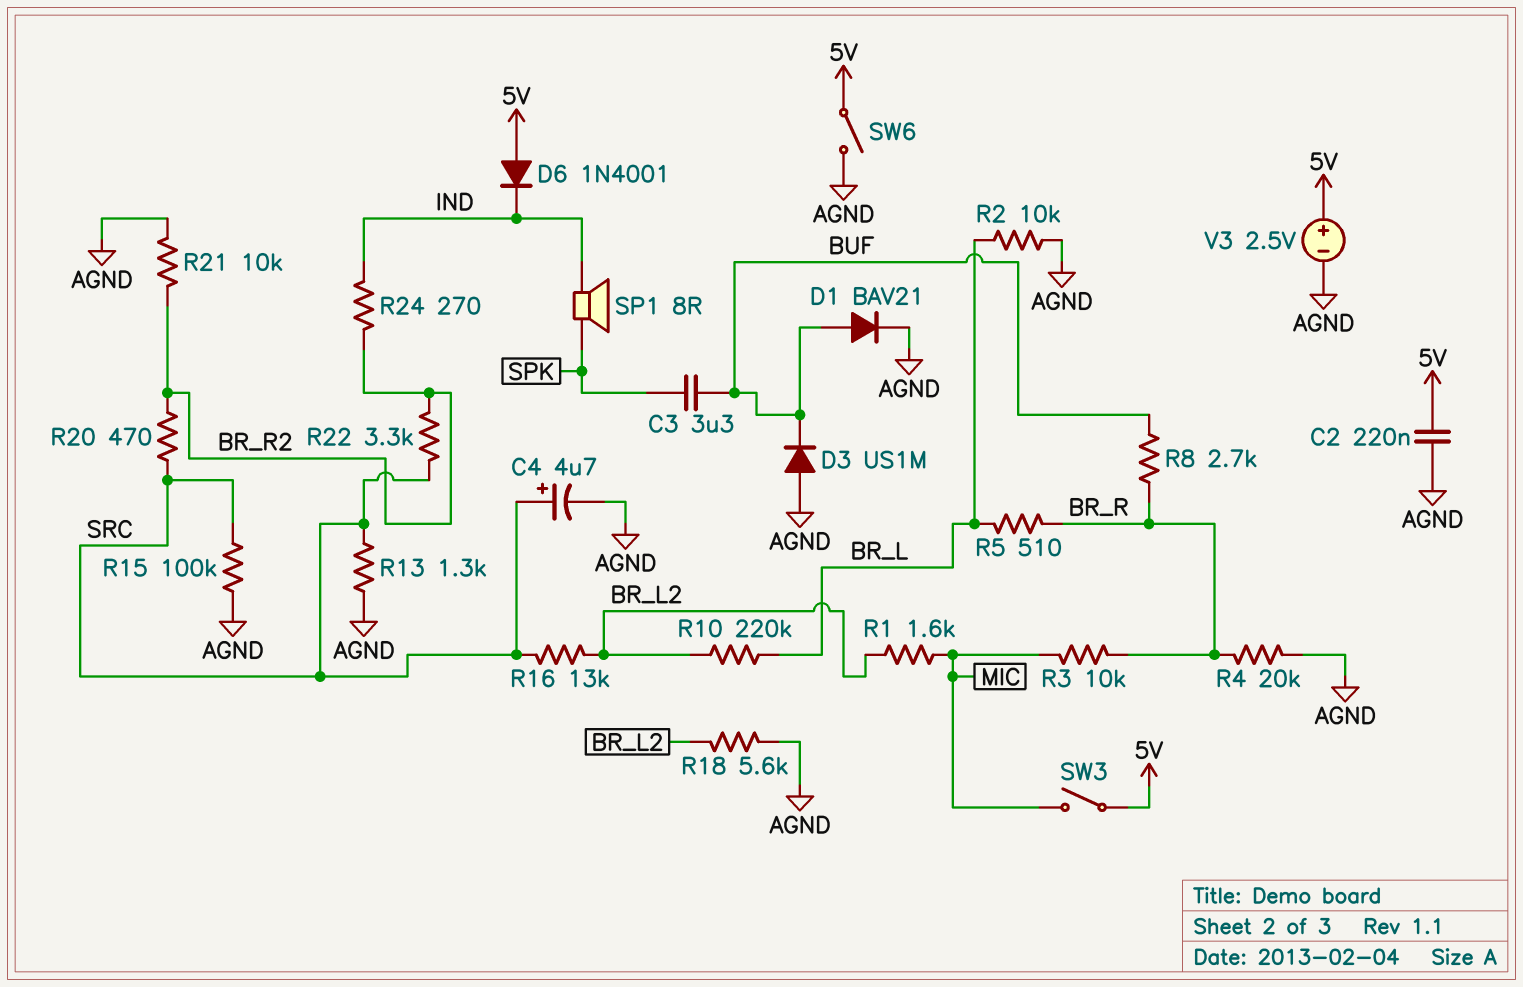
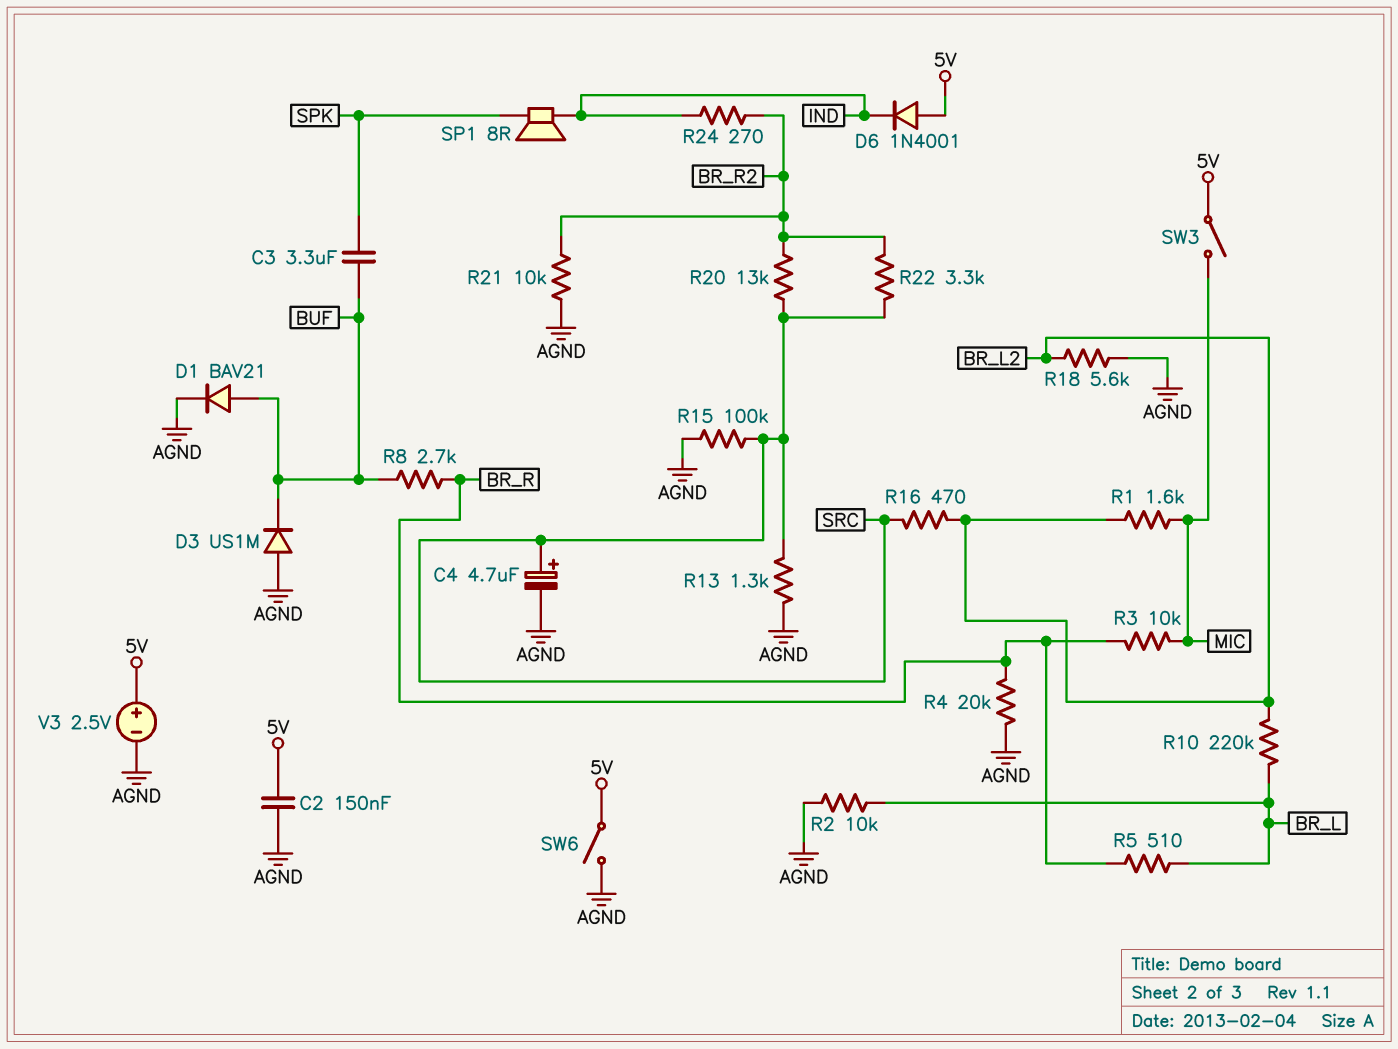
C2: 220nF (5V, AGND) -> 150nF (5V, AGND)
R16: 13k (BR_L2, SRC) -> 470 (BR_L2, SRC)
R20: 470 (BR_R2, SRC) -> 13k (BR_R2, SRC)

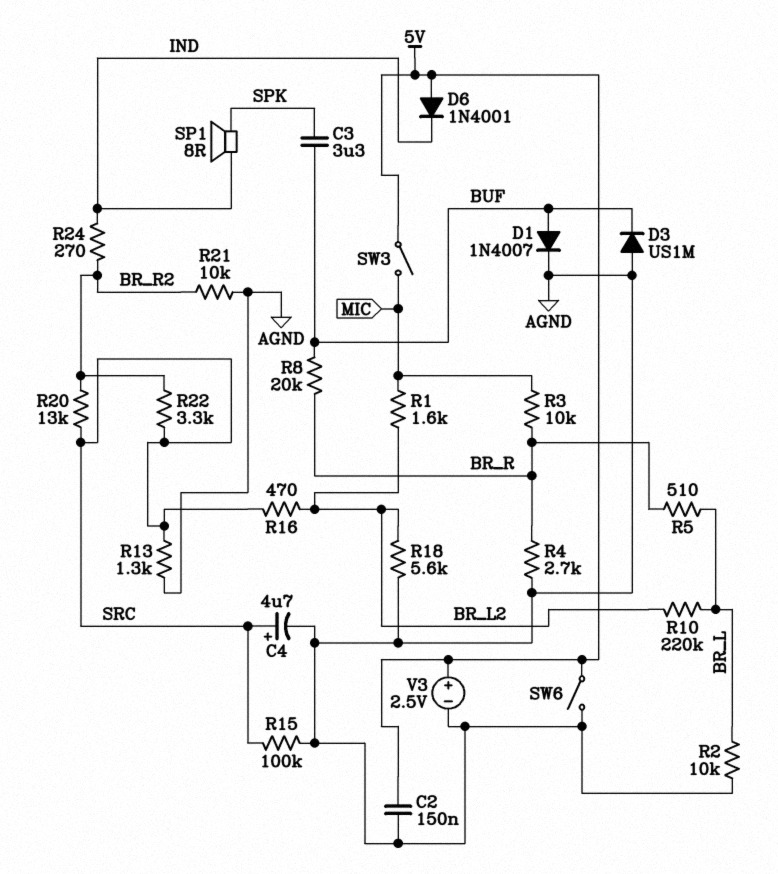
D1: diode BAV21 (A BUF, K AGND) -> diode 1N4007 (A BUF, K AGND)
R4: 20k (AGND, BR_R) -> 2.7k (AGND, BR_R)
R8: 2.7k (BR_R, BUF) -> 20k (BR_R, BUF)

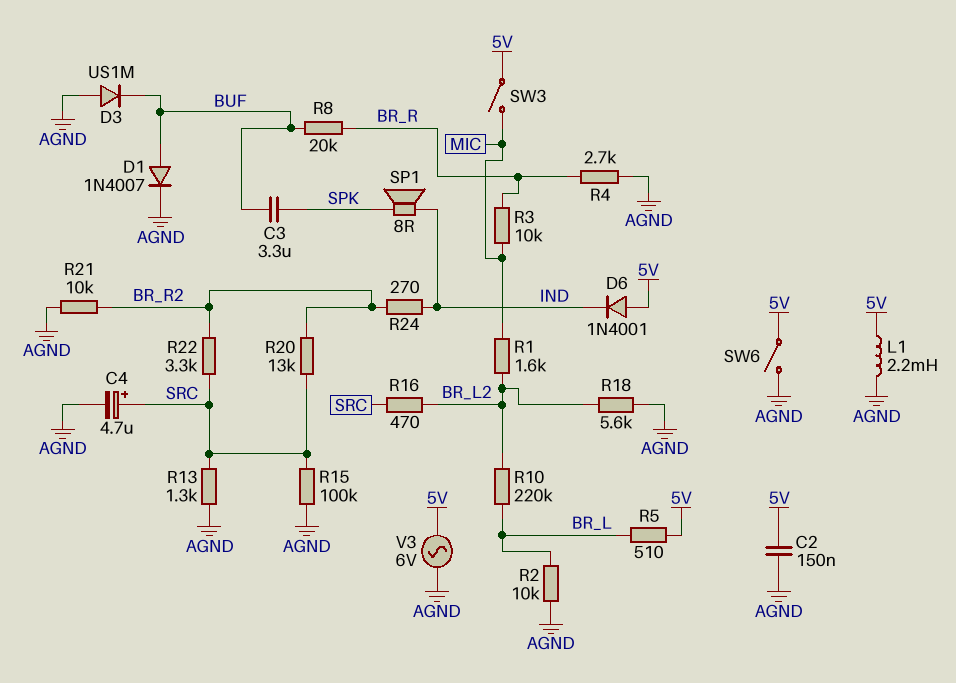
L1: none -> 2.2mH (5V, AGND)
R5: 510 (BR_L, BR_R) -> 510 (5V, BR_L)
V3: 2.5V (plus 5V, minus AGND) -> AC 6V (5V, AGND)

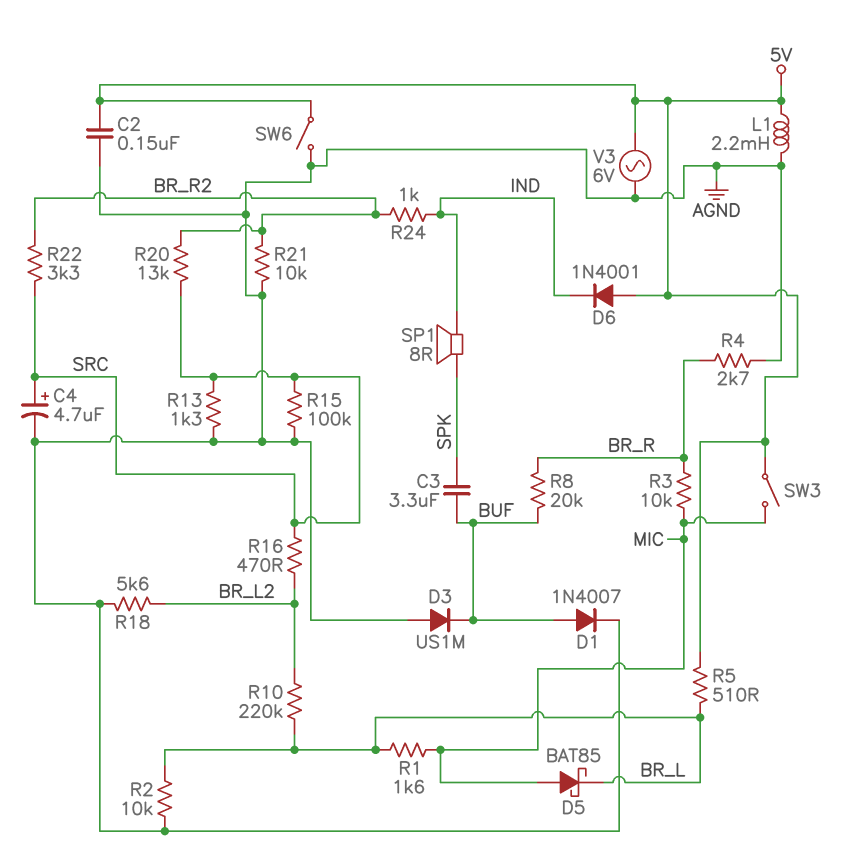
D5: none -> schottky BAT85 (A MIC, K BR_L)
R1: 1.6k (BR_L2, MIC) -> 1.6k (BR_L, MIC)
R24: 270 (BR_R2, IND) -> 1k (BR_R2, IND)

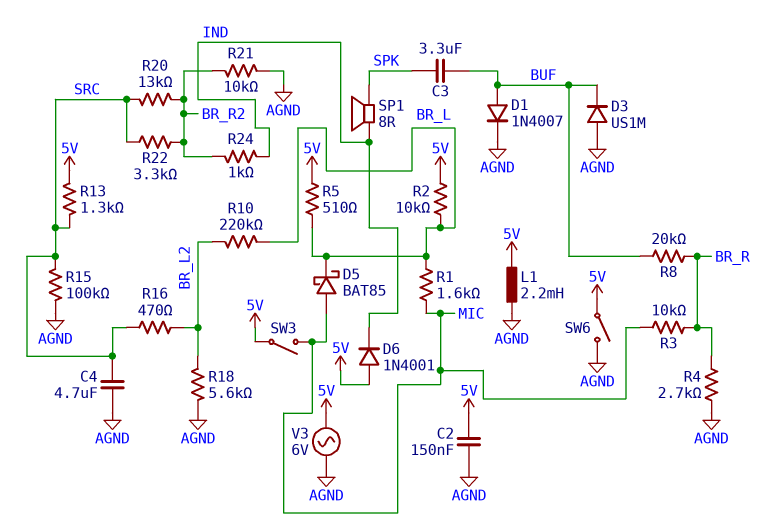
C4: 4.7uF (plus SRC, minus AGND) -> 4.7uF (AGND, SRC)
R2: 10k (AGND, BR_L) -> 10k (5V, BR_L)
R13: 1.3k (AGND, SRC) -> 1.3k (5V, SRC)

